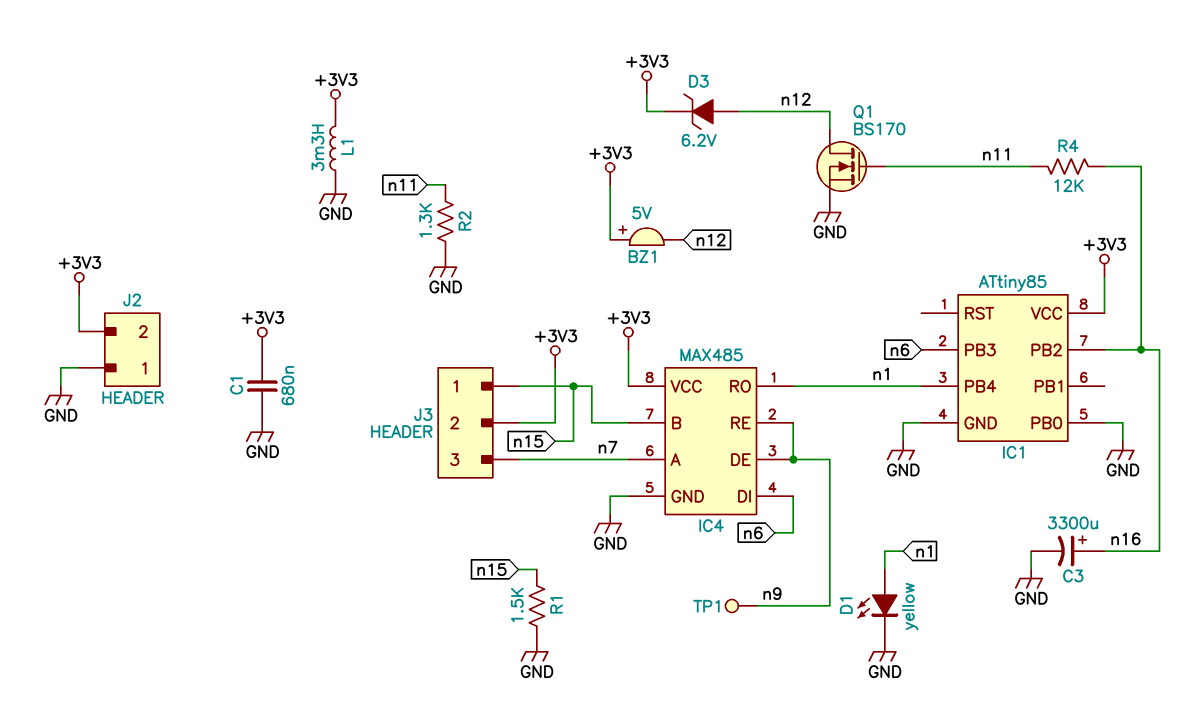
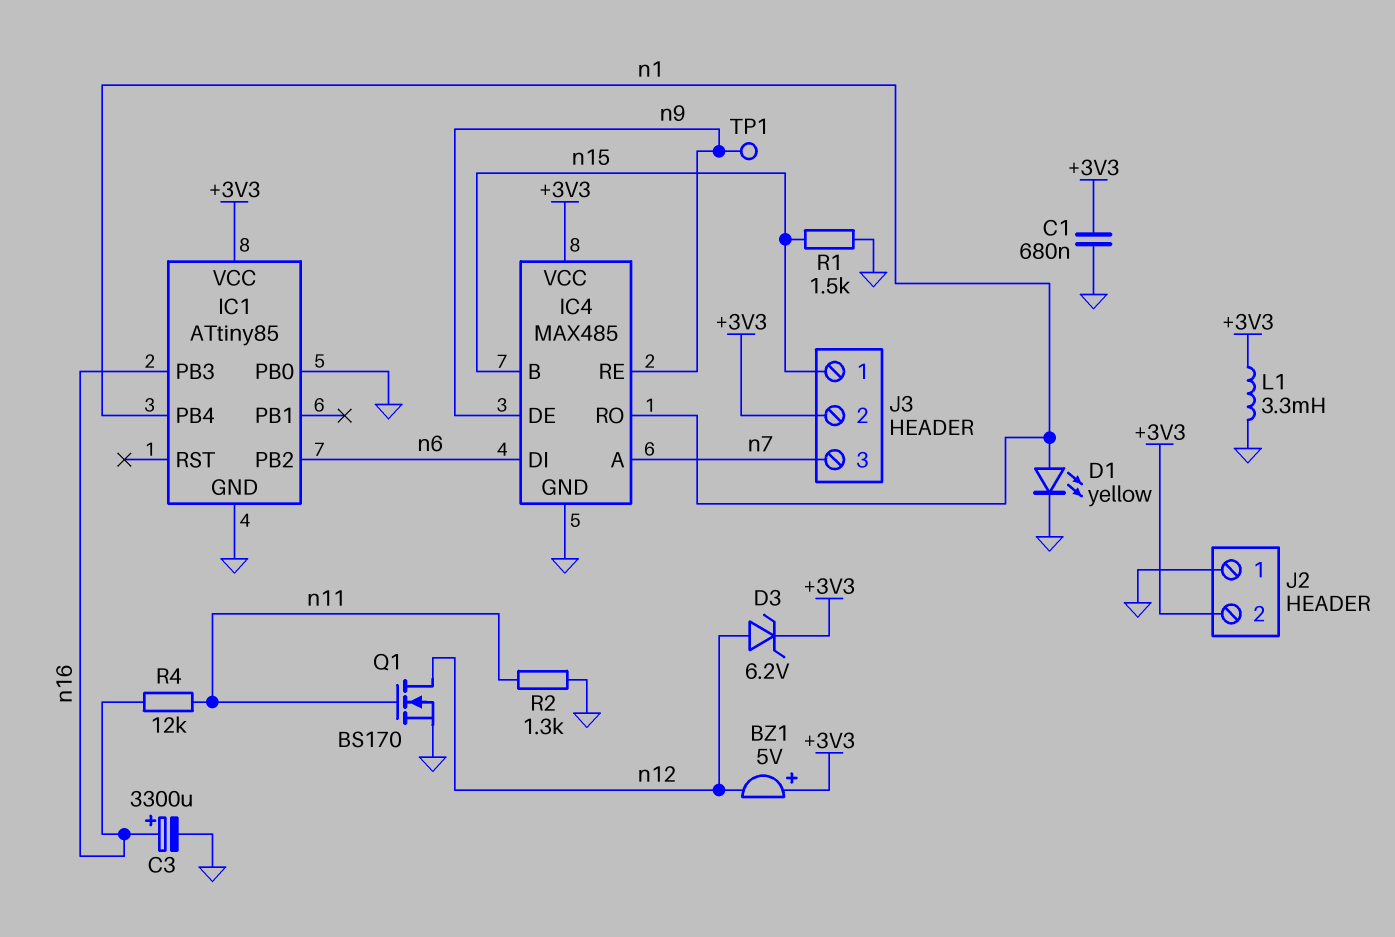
IC1 pin PB2: n16 -> n6
IC1 pin PB3: n6 -> n16

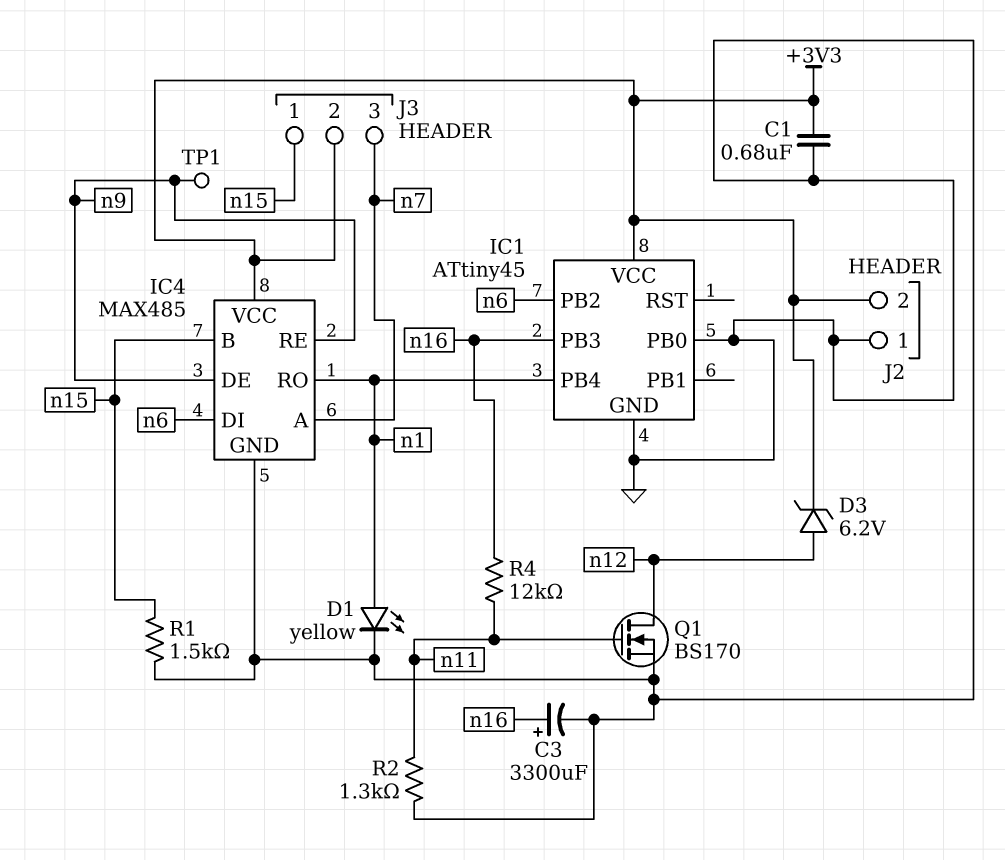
BZ1: buzzer 5V (plus +3V3, minus n12) -> none
IC1: ATtiny85 -> ATtiny45
L1: 3.3mH (+3V3, GND) -> none

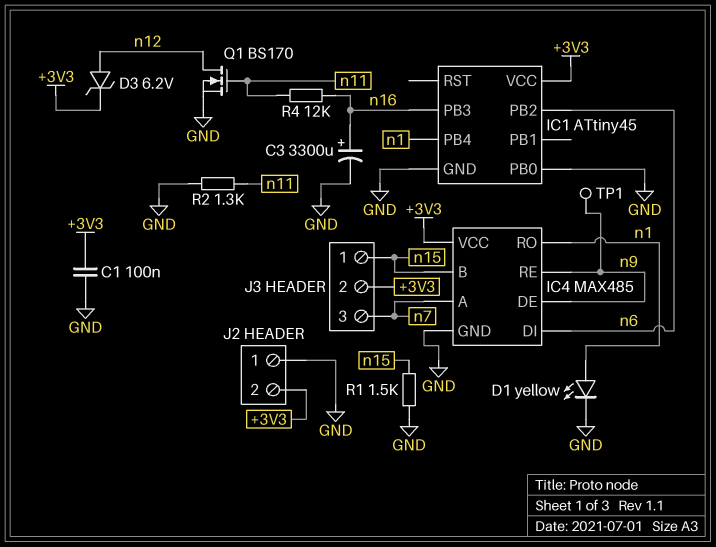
C1: 680nF (+3V3, GND) -> 100nF (+3V3, GND)

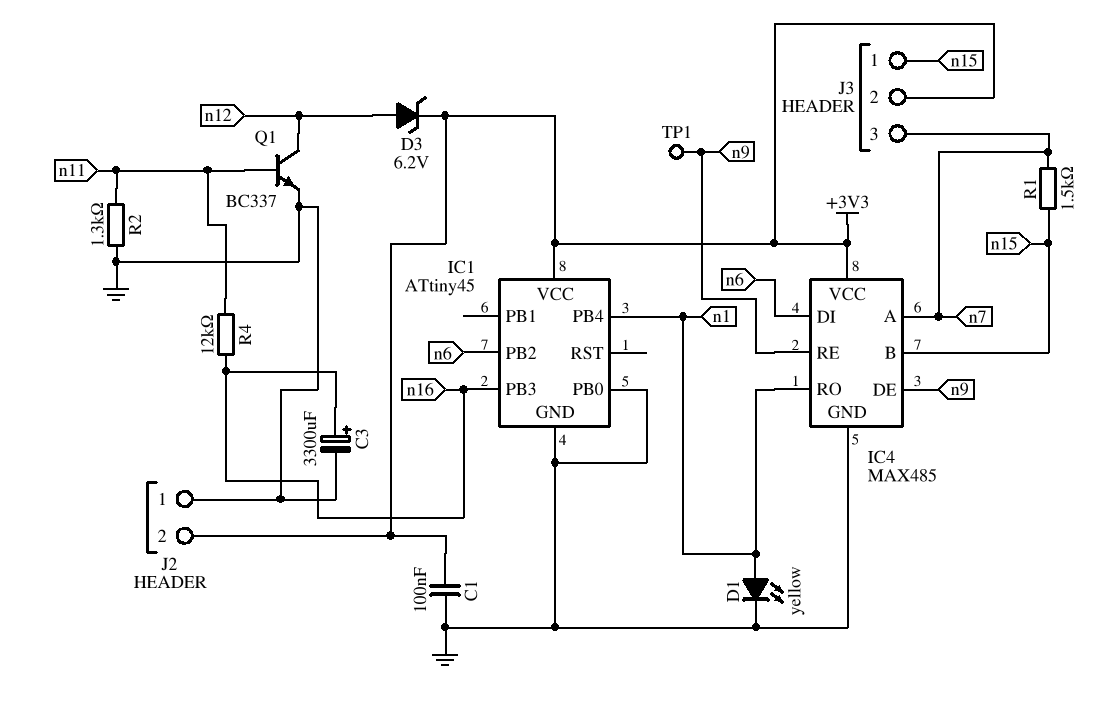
Q1: NMOS BS170 (G n11, D n12, S GND) -> NPN BC337 (B n11, C n12, E GND)
R1: 1.5k (GND, n15) -> 1.5k (n7, n15)

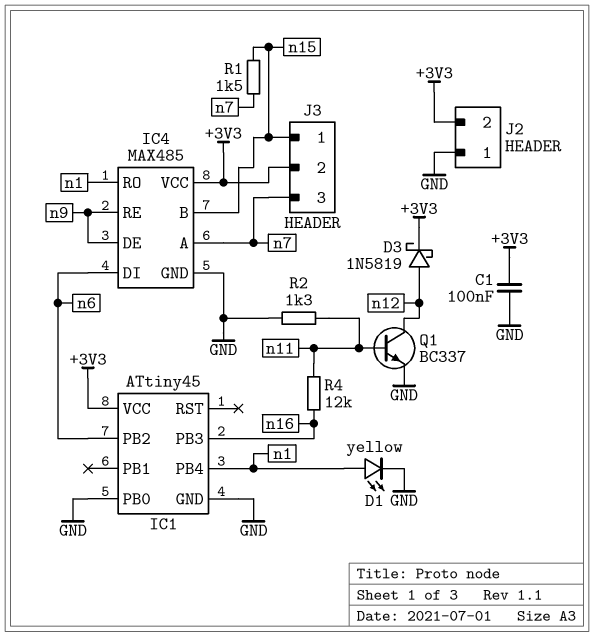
C3: 3300uF (plus n16, minus GND) -> none
D3: zener 6.2V (A n12, K +3V3) -> schottky 1N5819 (A n12, K +3V3)
TP1: test point (n9) -> none

